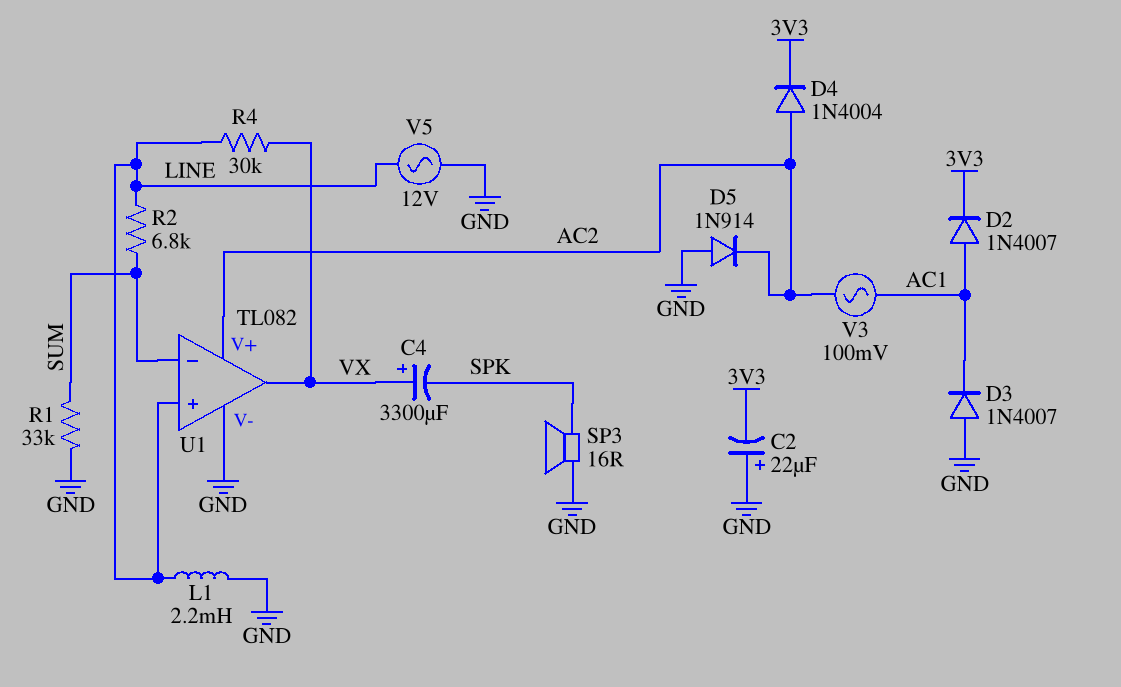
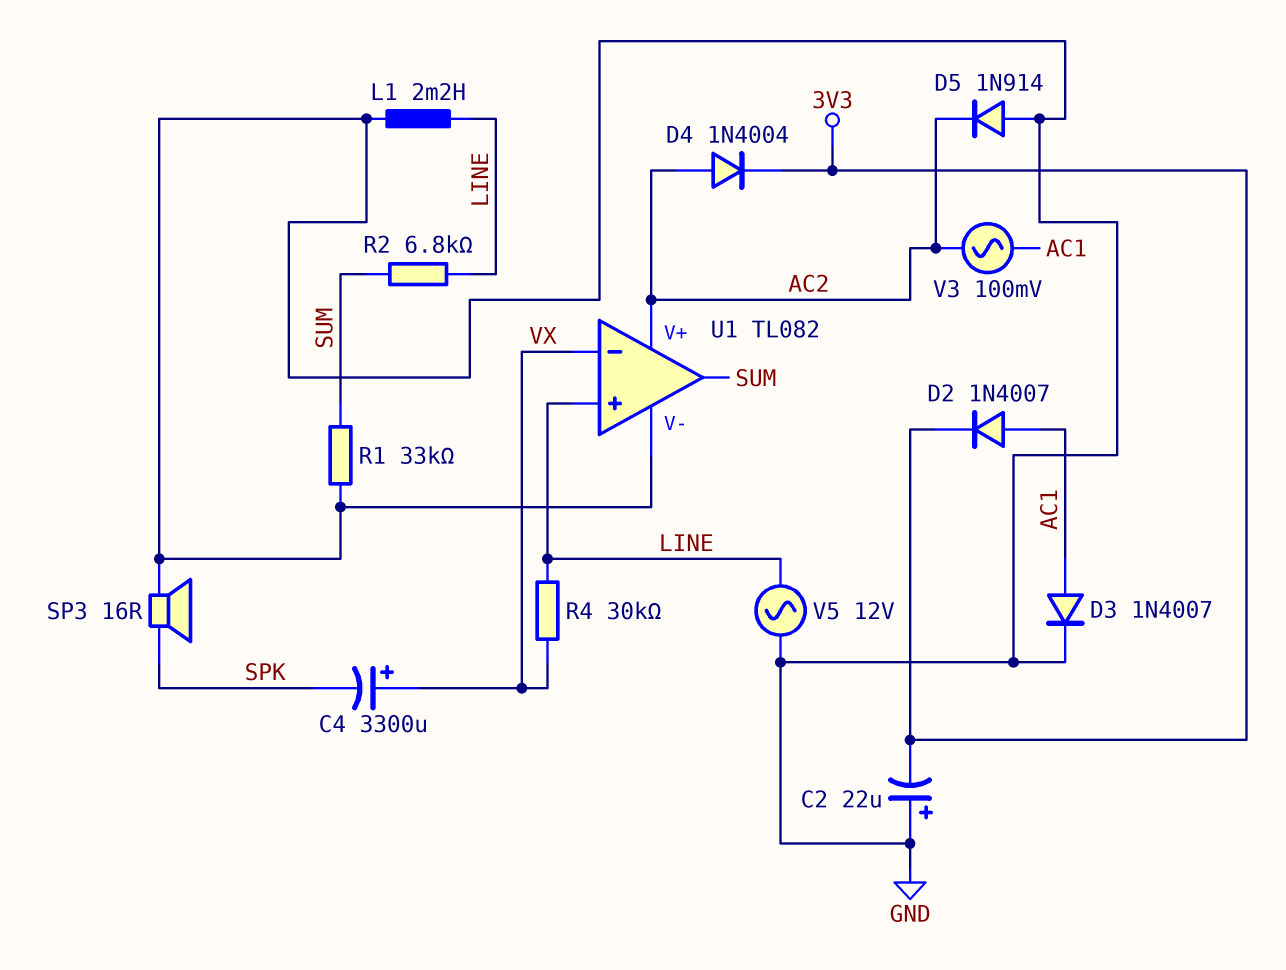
D3: diode 1N4007 (A GND, K AC1) -> diode 1N4007 (A AC1, K GND)
U1 pin in-: SUM -> VX
U1 pin out: VX -> SUM

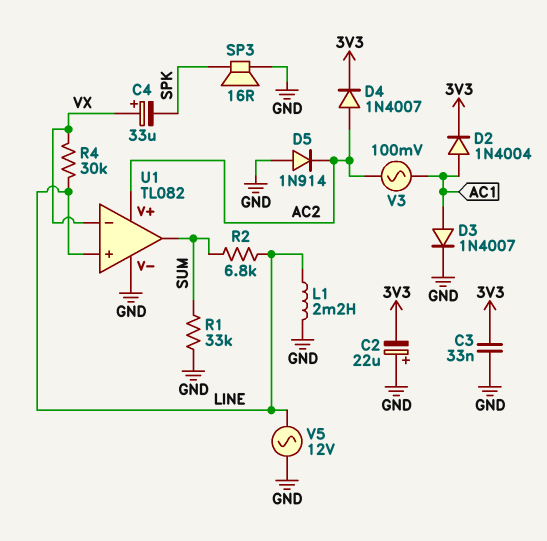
C3: none -> 33nF (3V3, GND)
C4: 3300uF (plus VX, minus SPK) -> 33uF (plus VX, minus SPK)
D2: diode 1N4007 (A AC1, K 3V3) -> diode 1N4004 (A AC1, K 3V3)
D4: diode 1N4004 (A AC2, K 3V3) -> diode 1N4007 (A AC2, K 3V3)

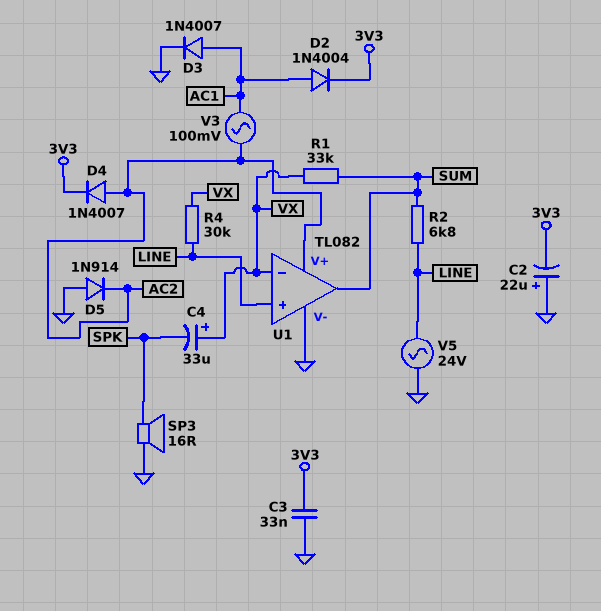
L1: 2.2mH (GND, LINE) -> none
R1: 33k (GND, SUM) -> 33k (SUM, VX)
V5: AC 12V (GND, LINE) -> AC 24V (GND, LINE)

